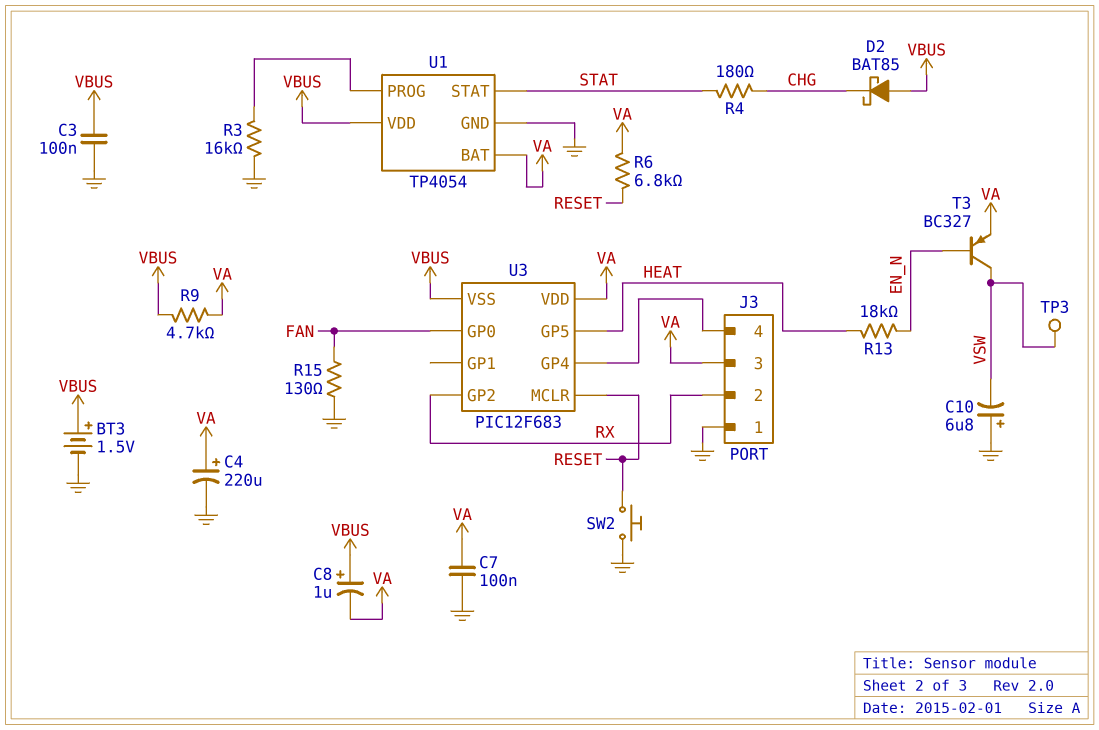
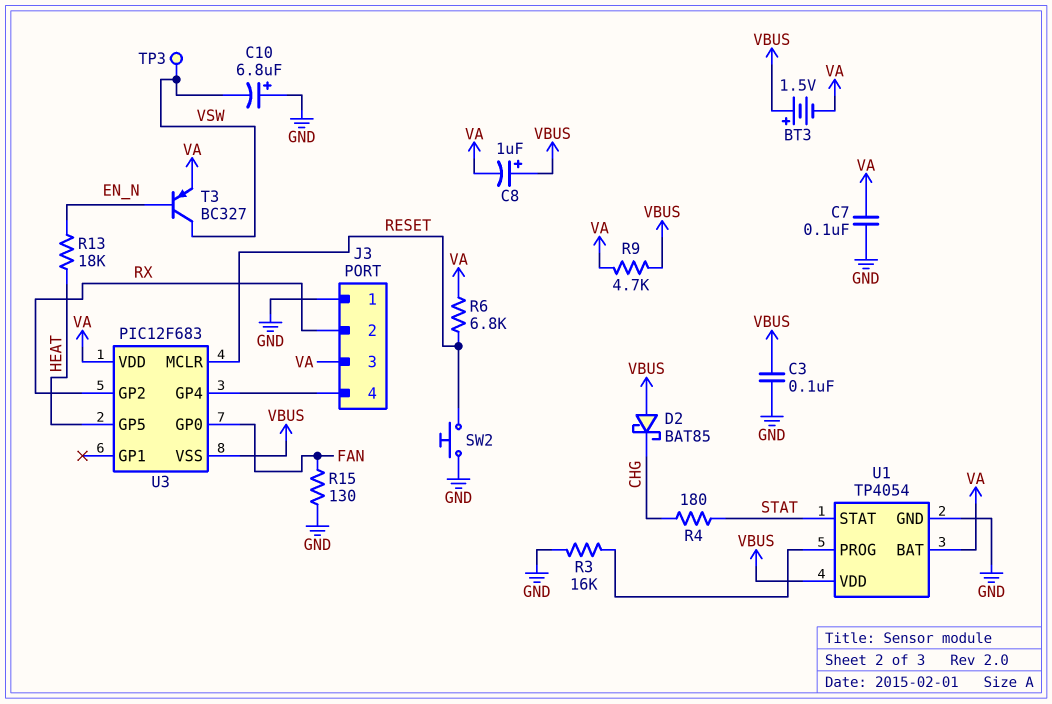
BT3: 1.5V (plus VBUS, minus GND) -> 1.5V (plus VBUS, minus VA)
C4: 220uF (plus VA, minus GND) -> none

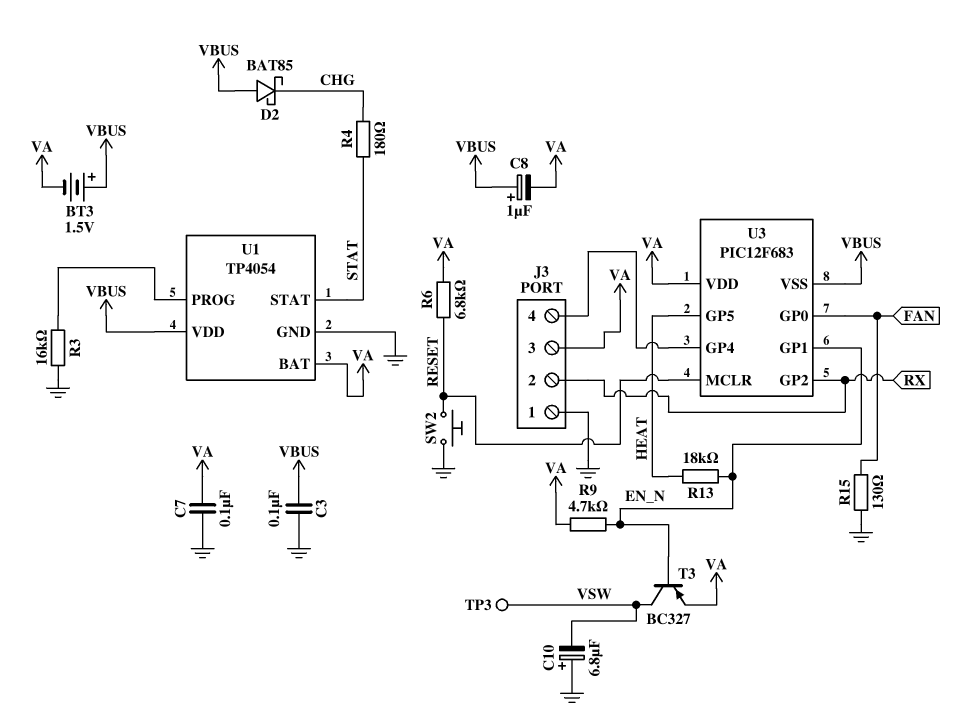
R9: 4.7k (VA, VBUS) -> 4.7k (EN_N, VA)
U3 pin GP1: none -> EN_N

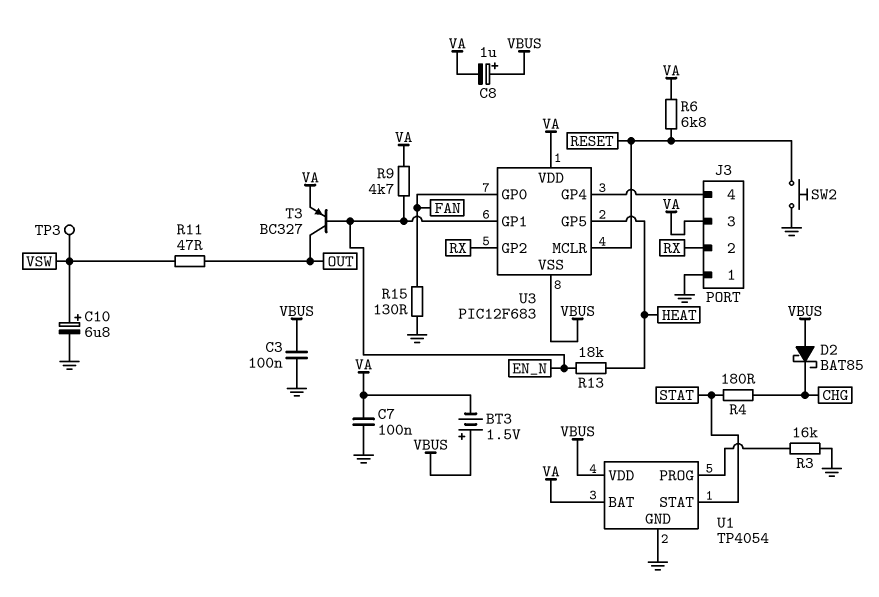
C10: 6.8uF (plus GND, minus VSW) -> 6.8uF (plus VSW, minus GND)
R11: none -> 47 (OUT, VSW)
T3: PNP BC327 (B EN_N, C VSW, E VA) -> PNP BC327 (B EN_N, C OUT, E VA)

